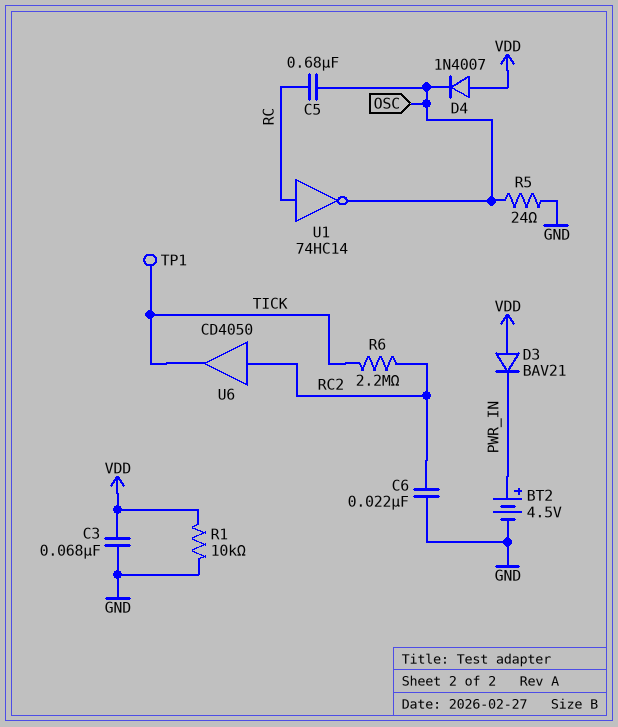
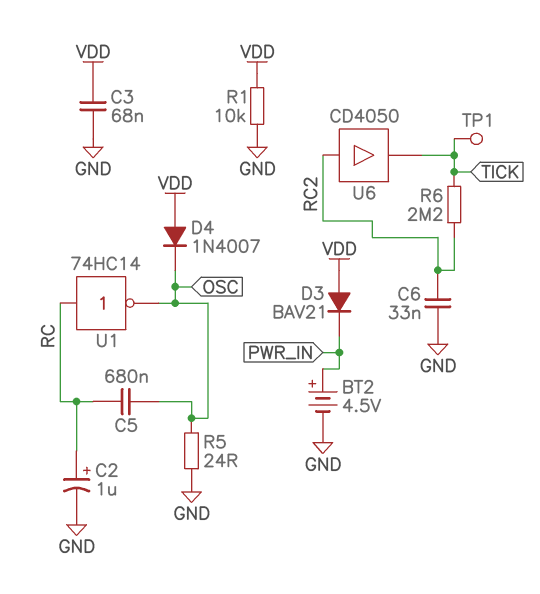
C2: none -> 1uF (plus RC, minus GND)
C6: 22nF (GND, RC2) -> 33nF (GND, RC2)

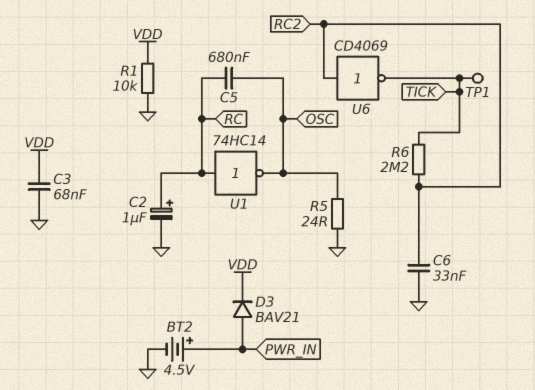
D3: diode BAV21 (A VDD, K PWR_IN) -> diode BAV21 (A PWR_IN, K VDD)
D4: diode 1N4007 (A VDD, K OSC) -> none
U6: buffer CD4050 (in RC2, out TICK) -> NOT CD4069 (in RC2, out TICK)

